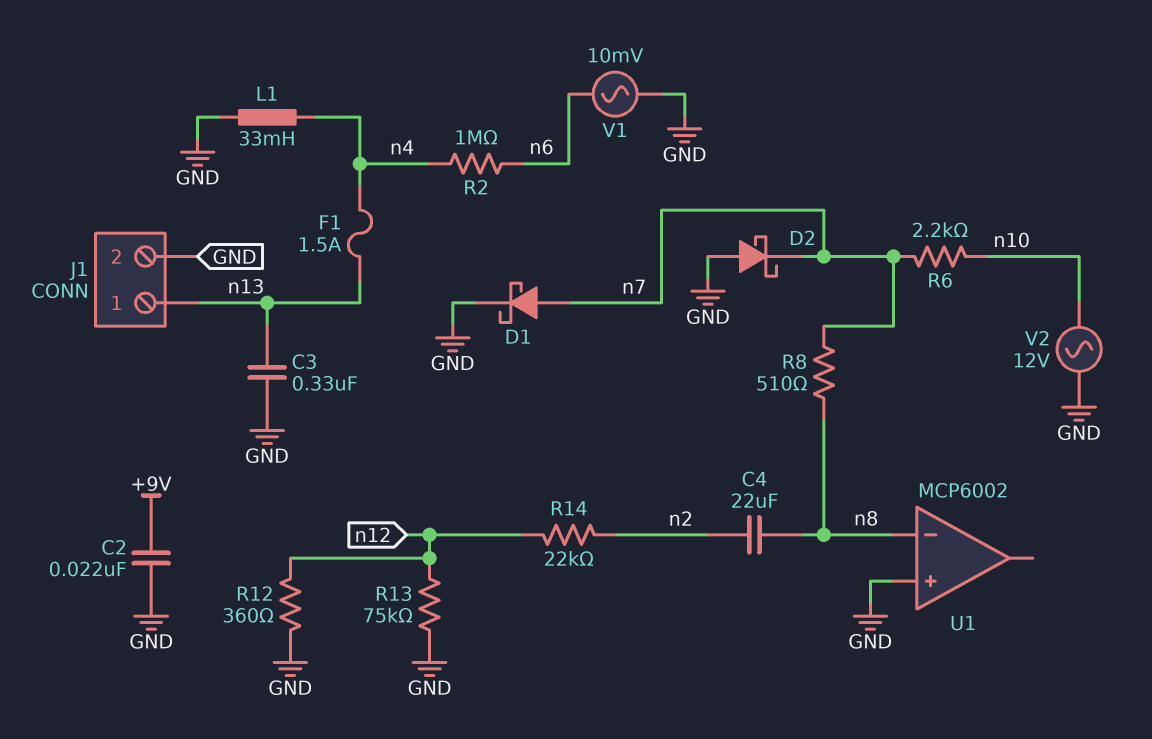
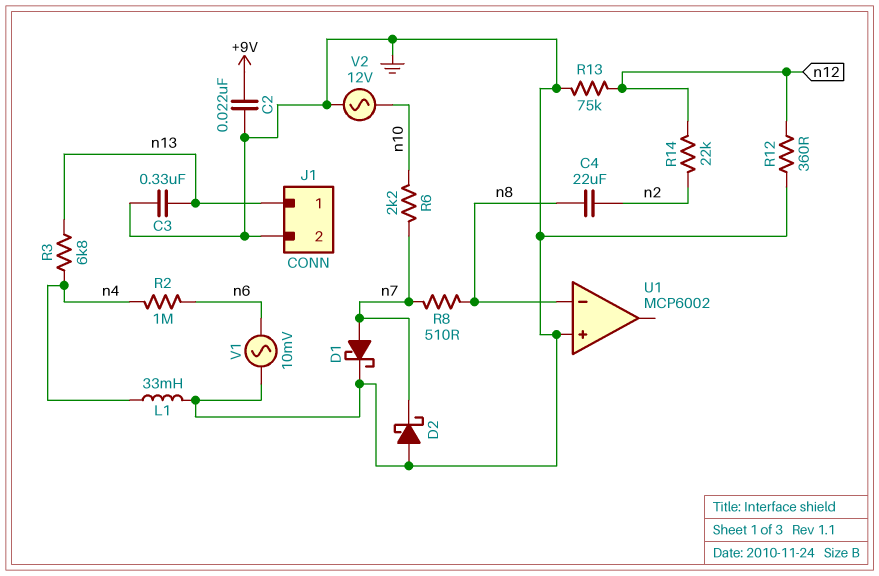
F1: 1.5A (n4, n13) -> none
R3: none -> 6.8k (n4, n13)

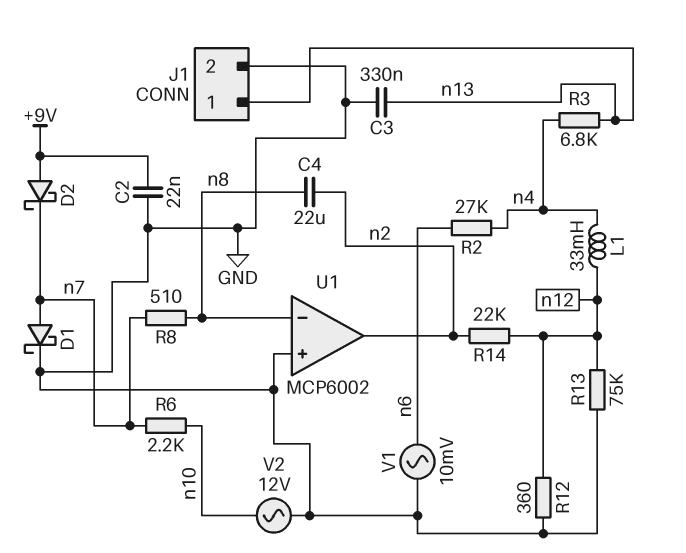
D2: schottky (A GND, K n7) -> schottky (A +9V, K n7)
L1: 33mH (GND, n4) -> 33mH (n4, n12)
R2: 1M (n4, n6) -> 27k (n4, n6)
U1 pin out: none -> n2

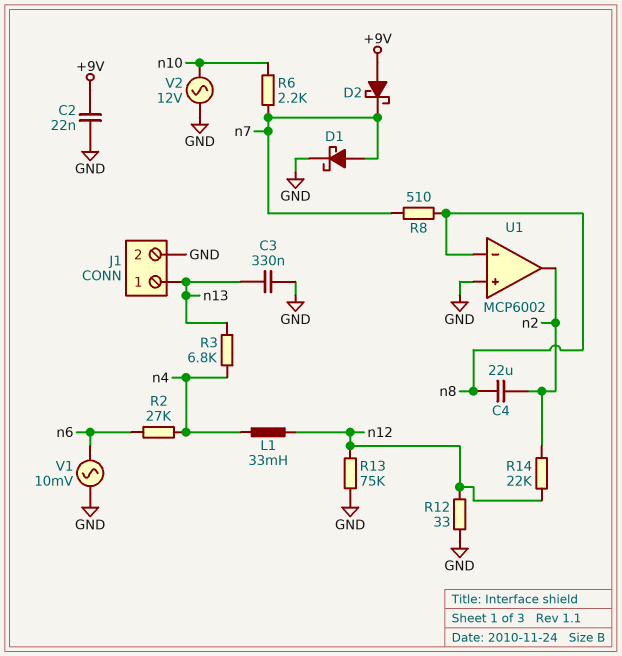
R12: 360 (GND, n12) -> 33 (GND, n12)

